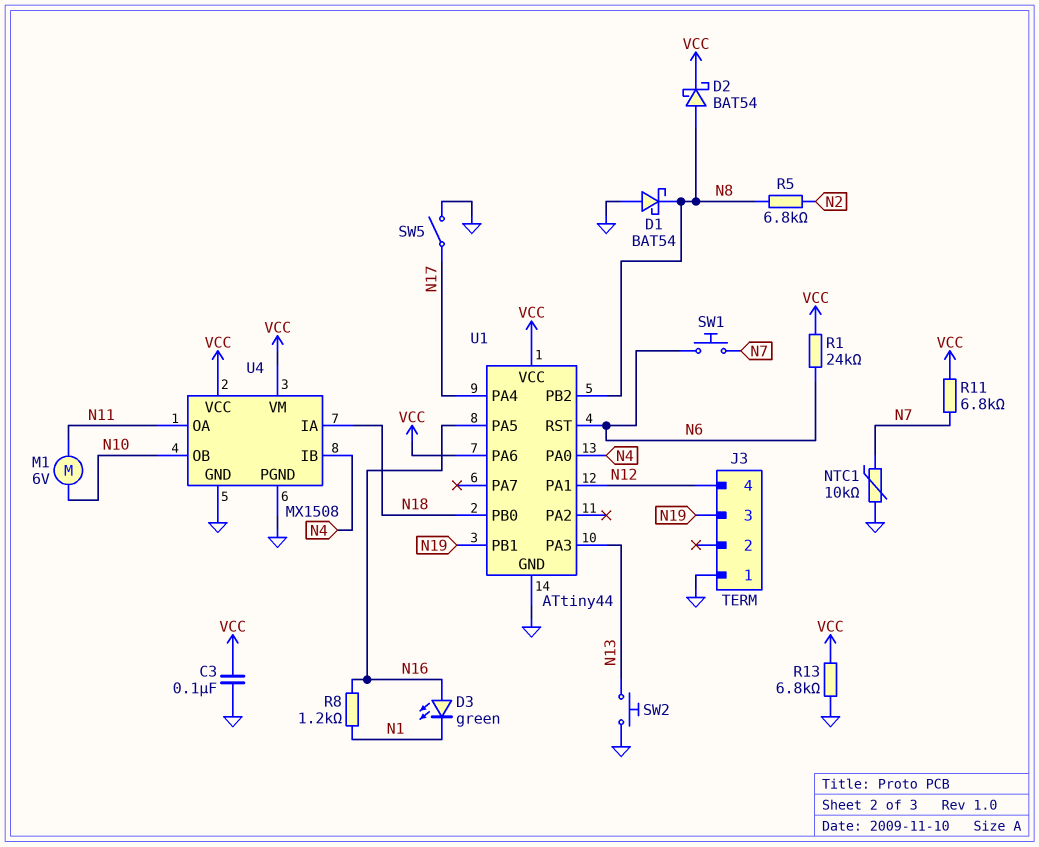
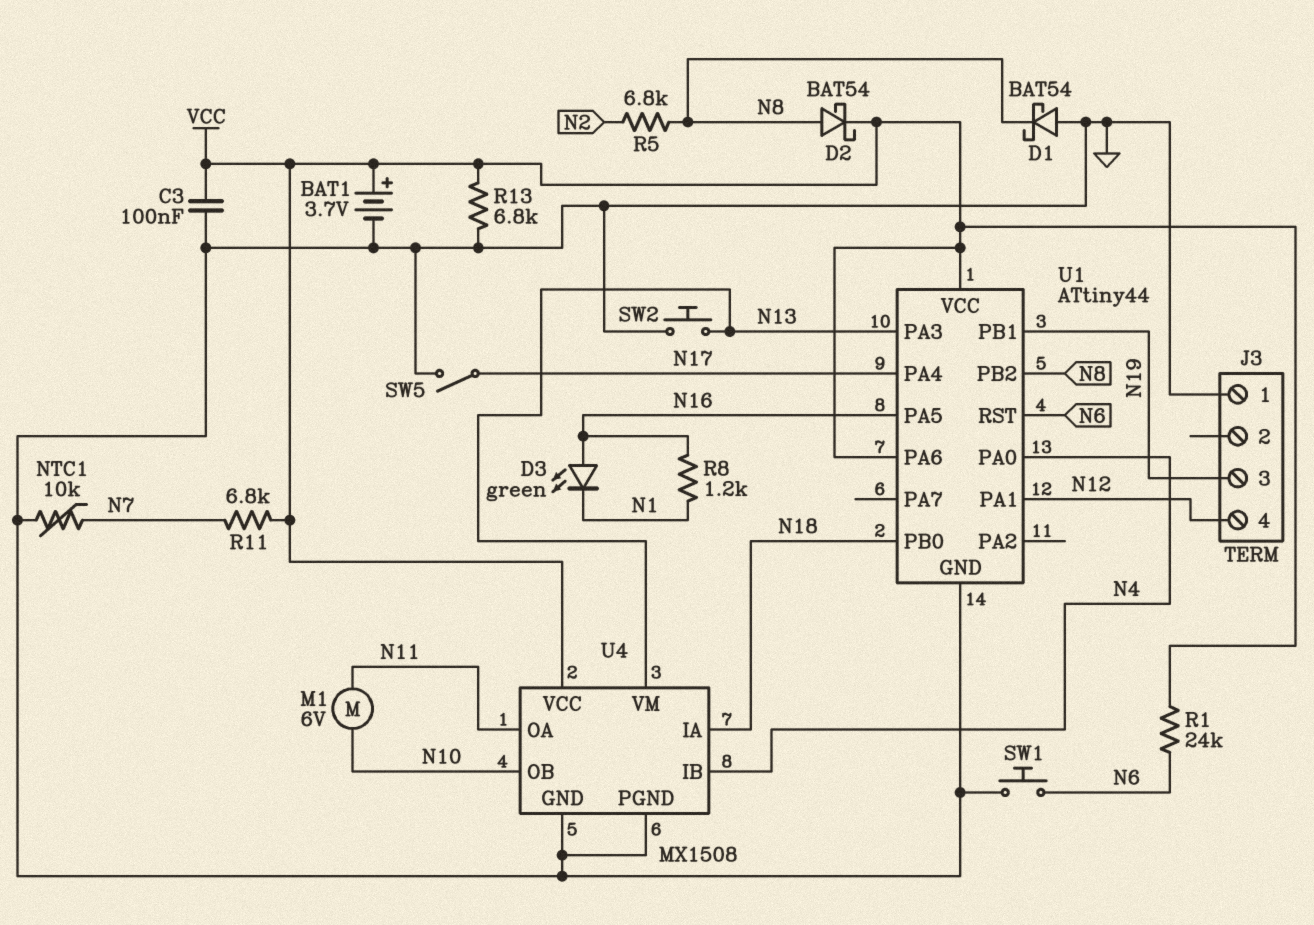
BAT1: none -> 3.7V (plus VCC, minus GND)
SW1: button (N6, N7) -> button (GND, N6)
U4 pin VM: VCC -> N13

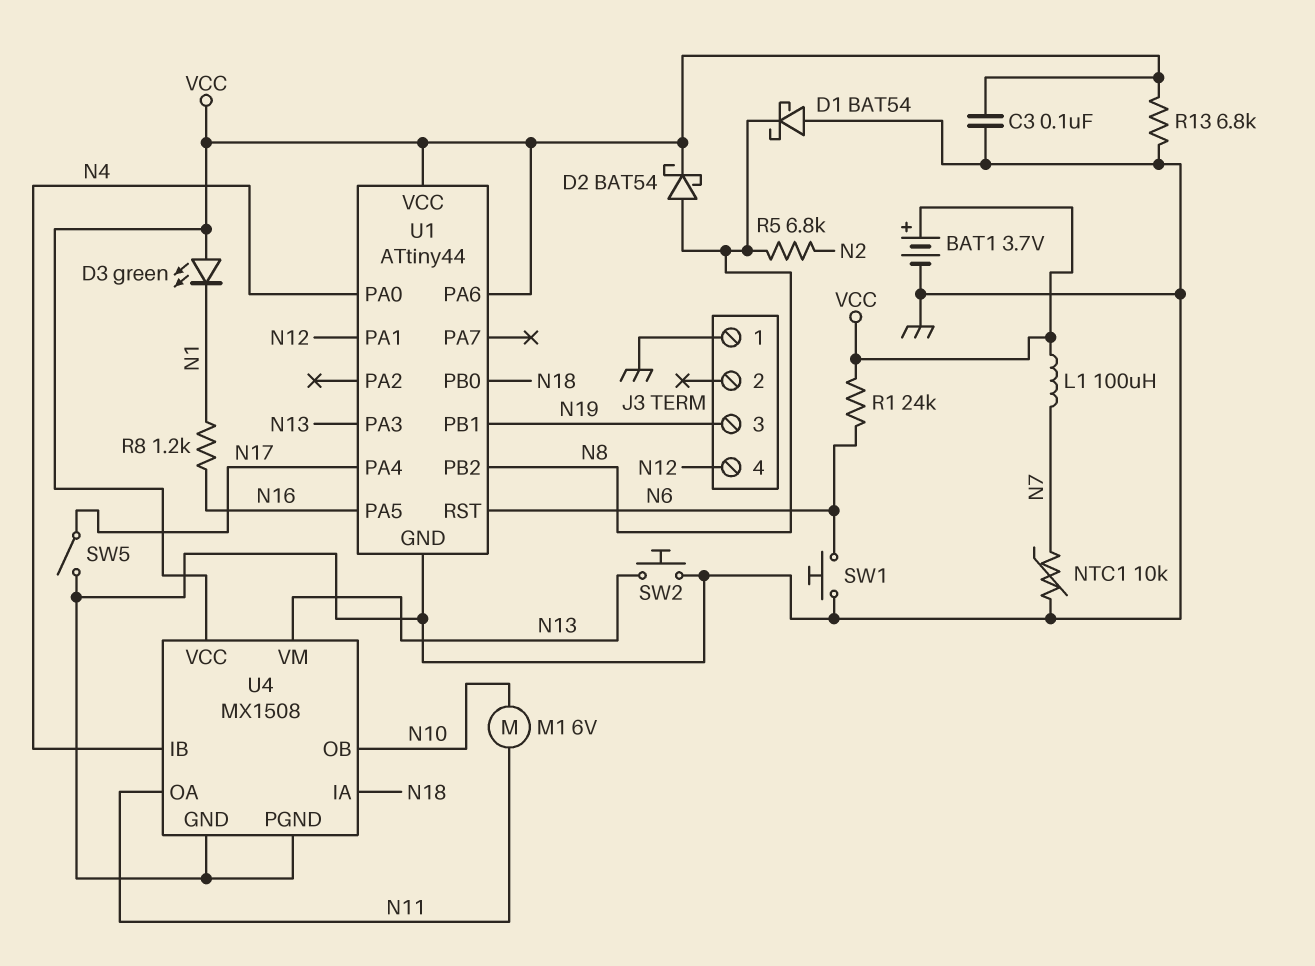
D3: LED green (A N16, K N1) -> LED green (A VCC, K N1)
L1: none -> 100uH (N7, VCC)
R11: 6.8k (N7, VCC) -> none

